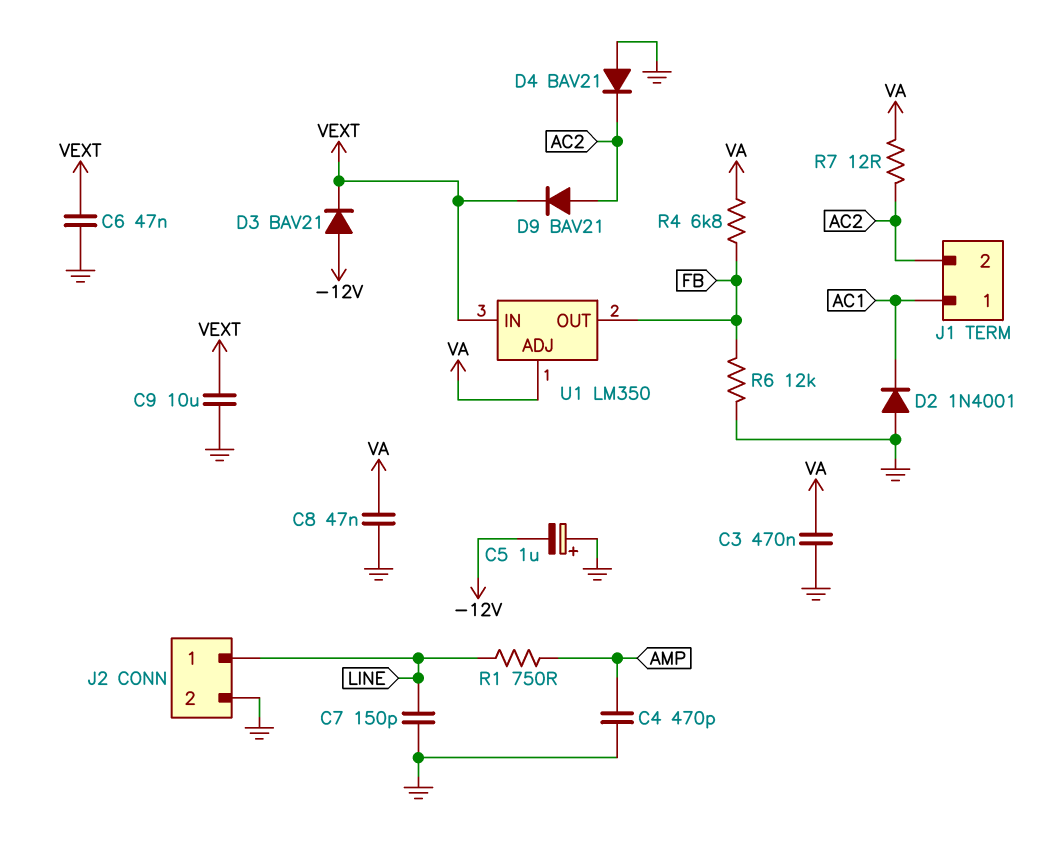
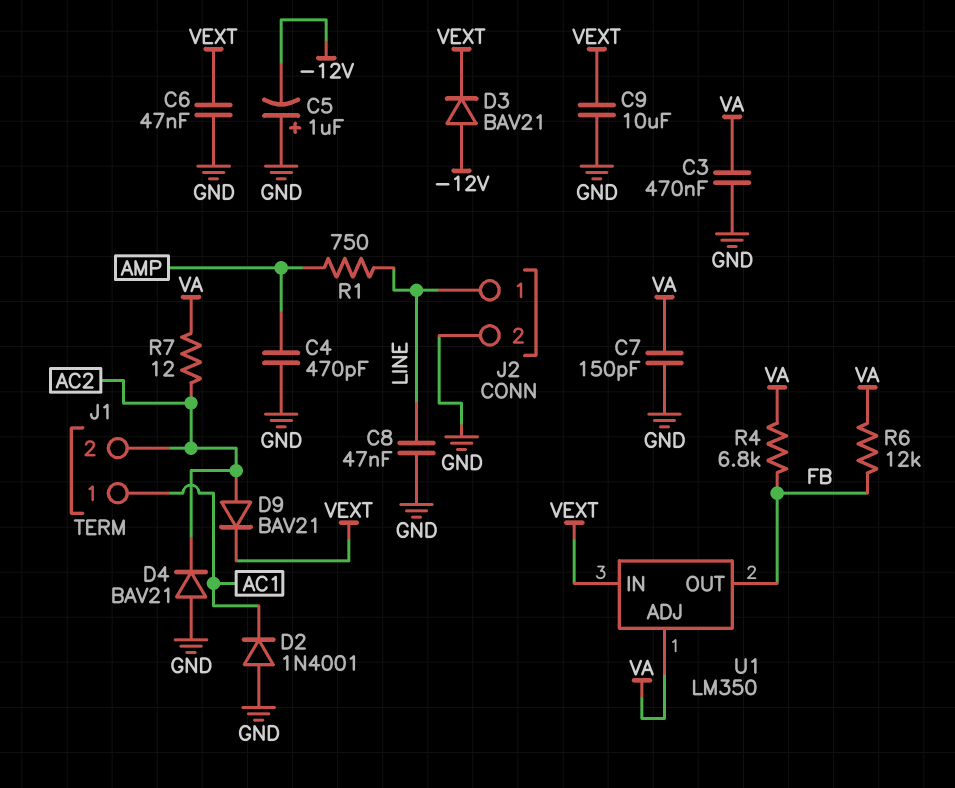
C7: 150pF (GND, LINE) -> 150pF (GND, VA)
C8: 47nF (GND, VA) -> 47nF (GND, LINE)
R6: 12k (FB, GND) -> 12k (FB, VA)

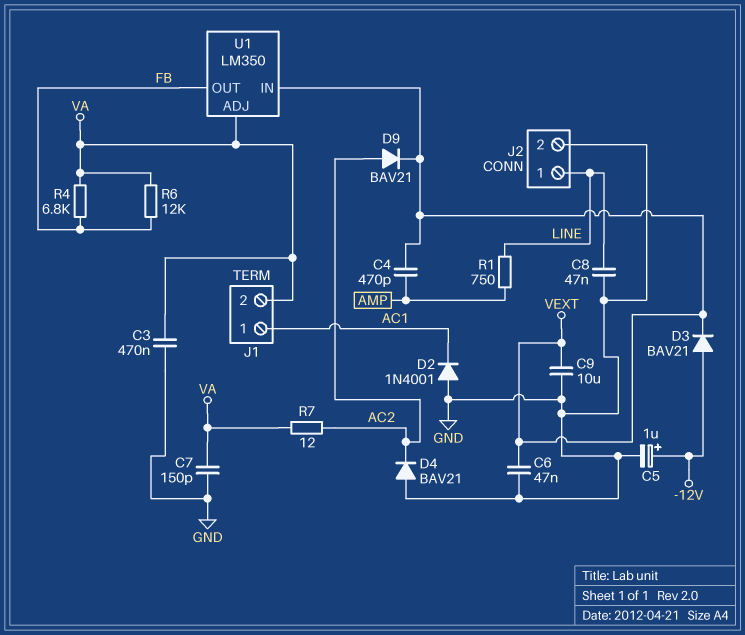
C4: 470pF (AMP, GND) -> 470pF (AMP, VEXT)
C5: 1uF (plus GND, minus -12V) -> 1uF (plus -12V, minus GND)
J1 pin 2: AC2 -> VA

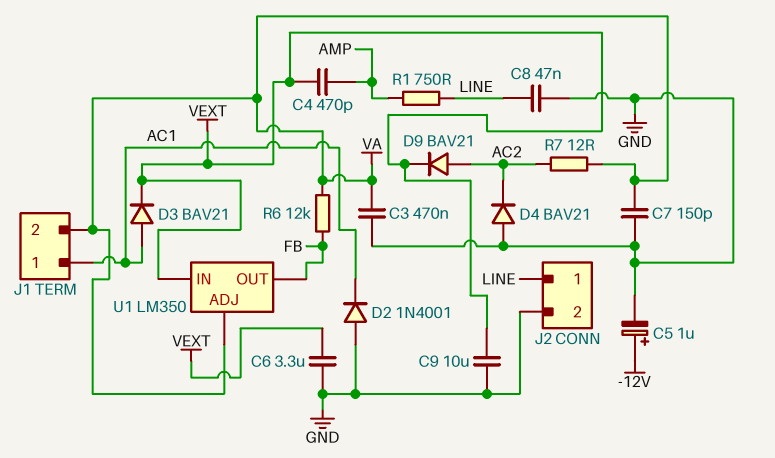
C6: 47nF (GND, VEXT) -> 3.3uF (GND, VEXT)
D3: diode BAV21 (A -12V, K VEXT) -> diode BAV21 (A AC1, K VEXT)
R4: 6.8k (FB, VA) -> none

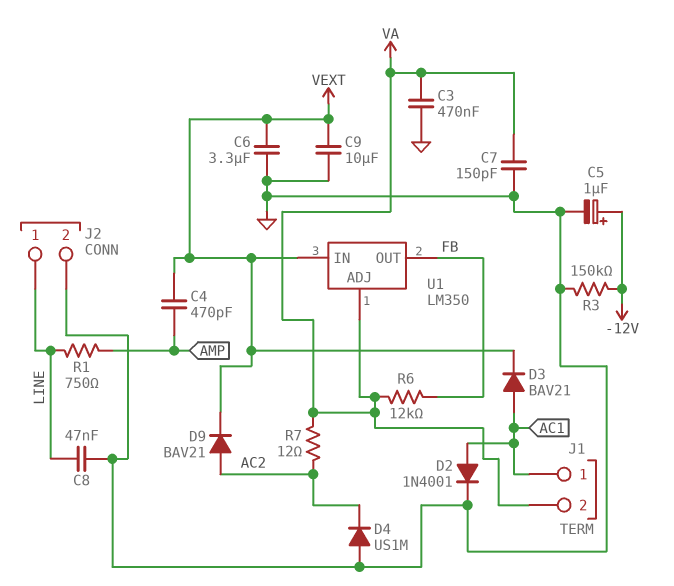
D2: diode 1N4001 (A GND, K AC1) -> diode 1N4001 (A AC1, K GND)
D4: diode BAV21 (A GND, K AC2) -> diode US1M (A GND, K AC2)
R3: none -> 150k (-12V, GND)

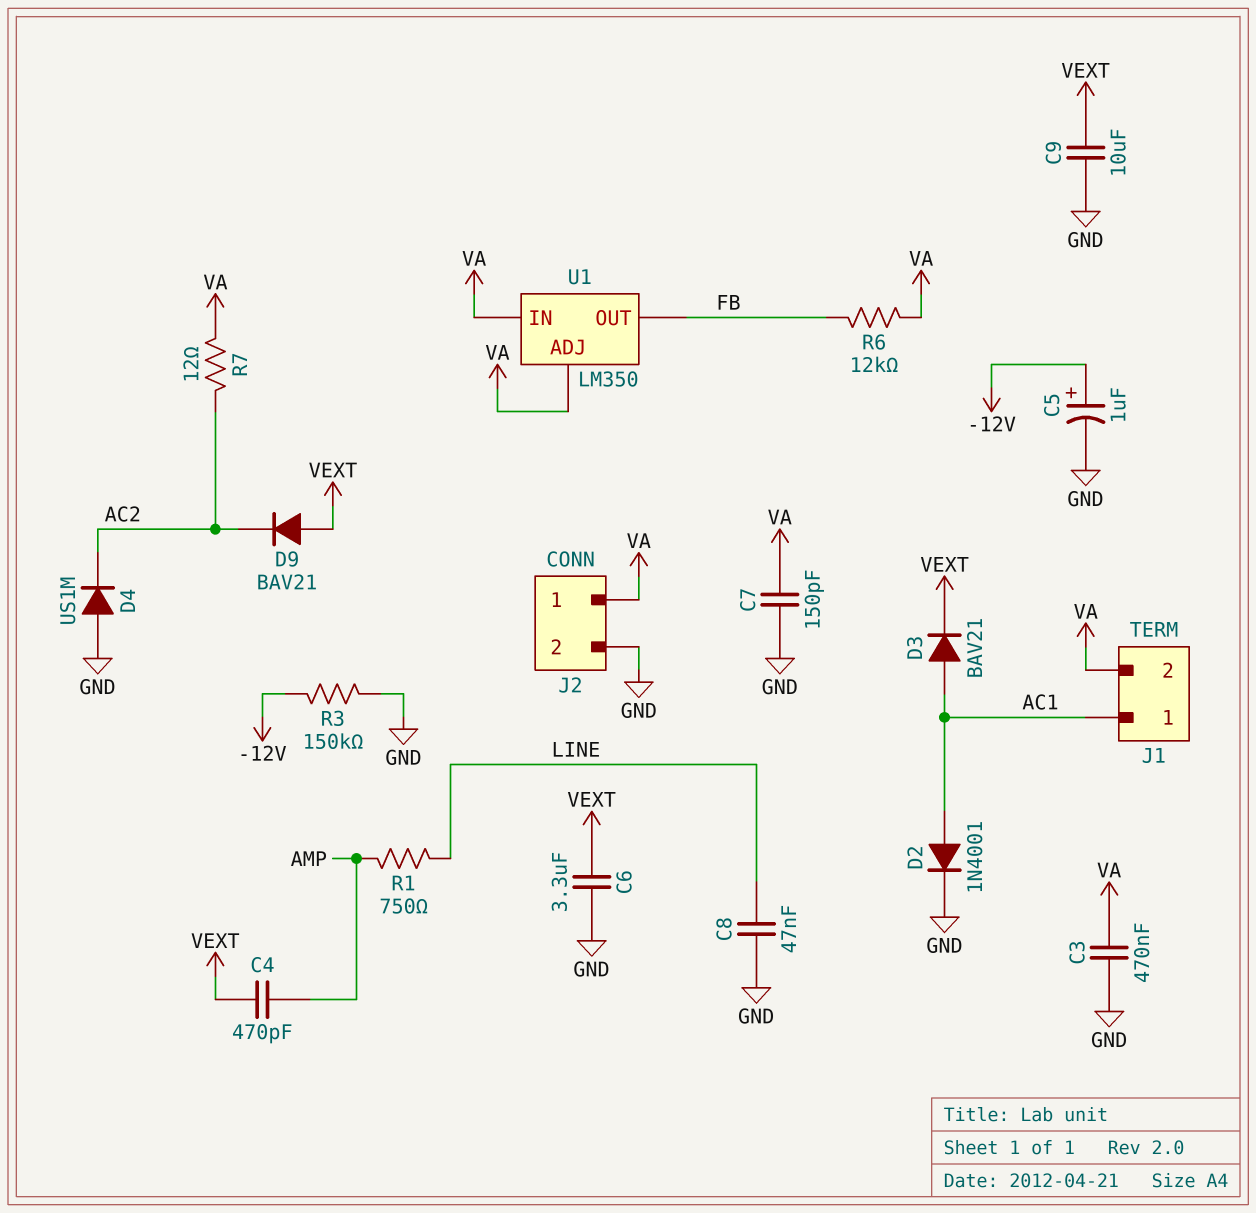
D9: diode BAV21 (A AC2, K VEXT) -> diode BAV21 (A VEXT, K AC2)
J2 pin 1: LINE -> VA
U1 pin IN: VEXT -> VA

